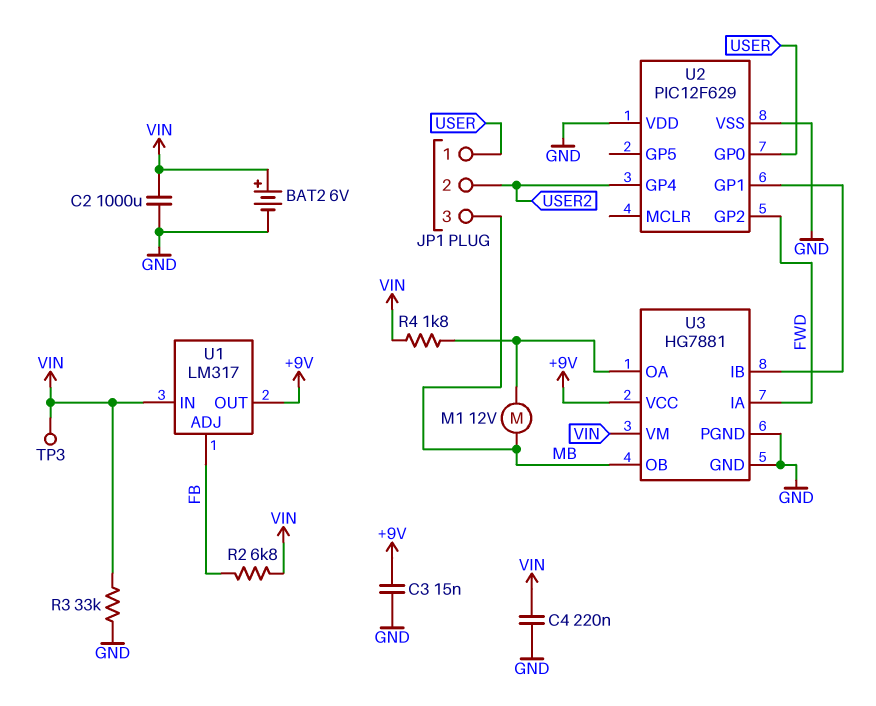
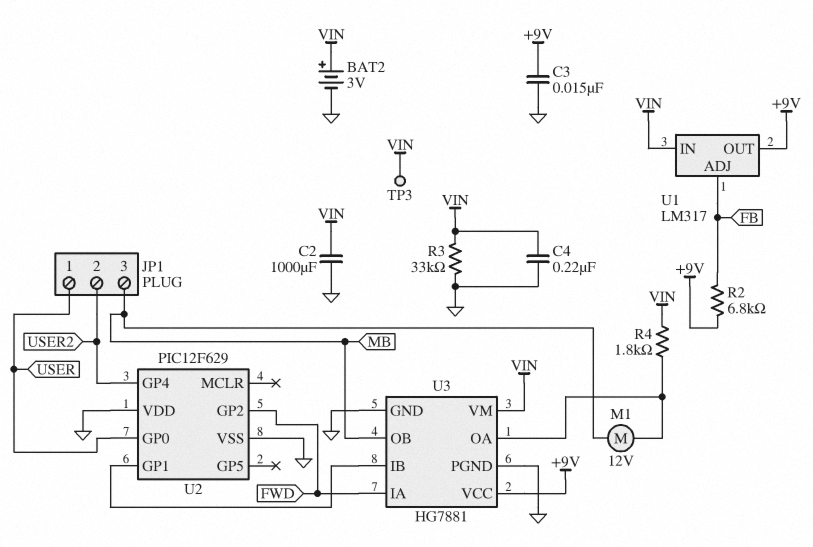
BAT2: 6V (plus VIN, minus GND) -> 3V (plus VIN, minus GND)
R2: 6.8k (FB, VIN) -> 6.8k (+9V, FB)

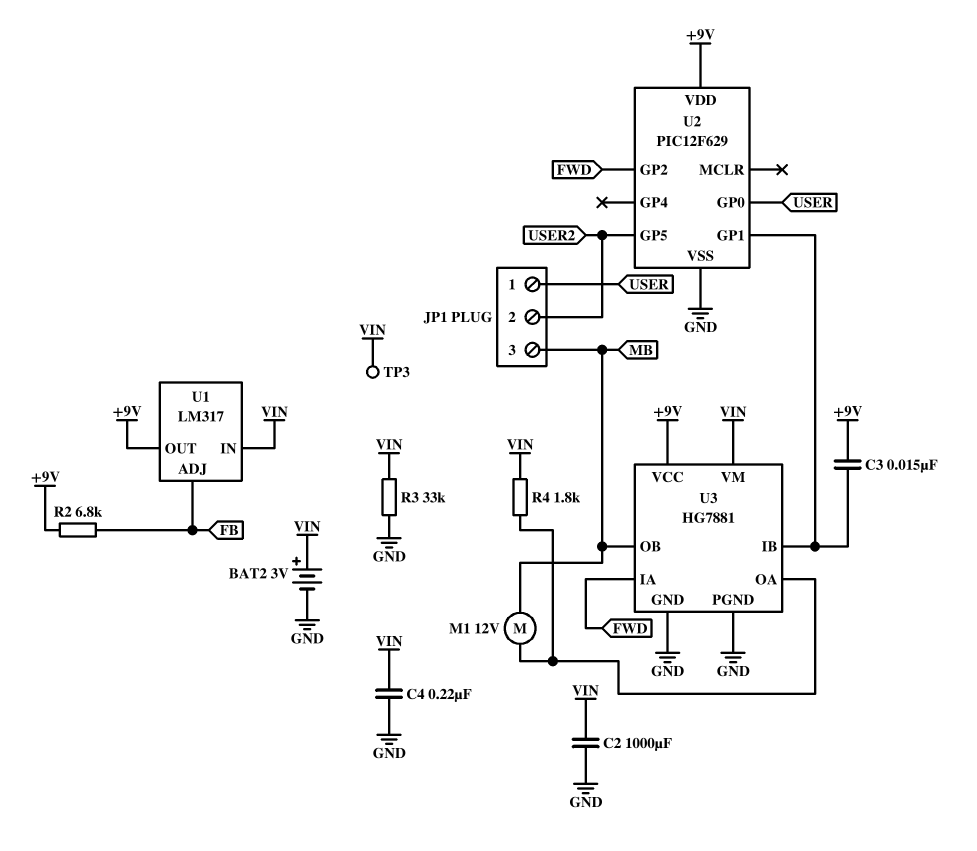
C3: 15nF (+9V, GND) -> 15nF (+9V, U2/GP1)
U2 pin GP4: USER2 -> none
U2 pin GP5: none -> USER2
U2 pin VDD: GND -> +9V

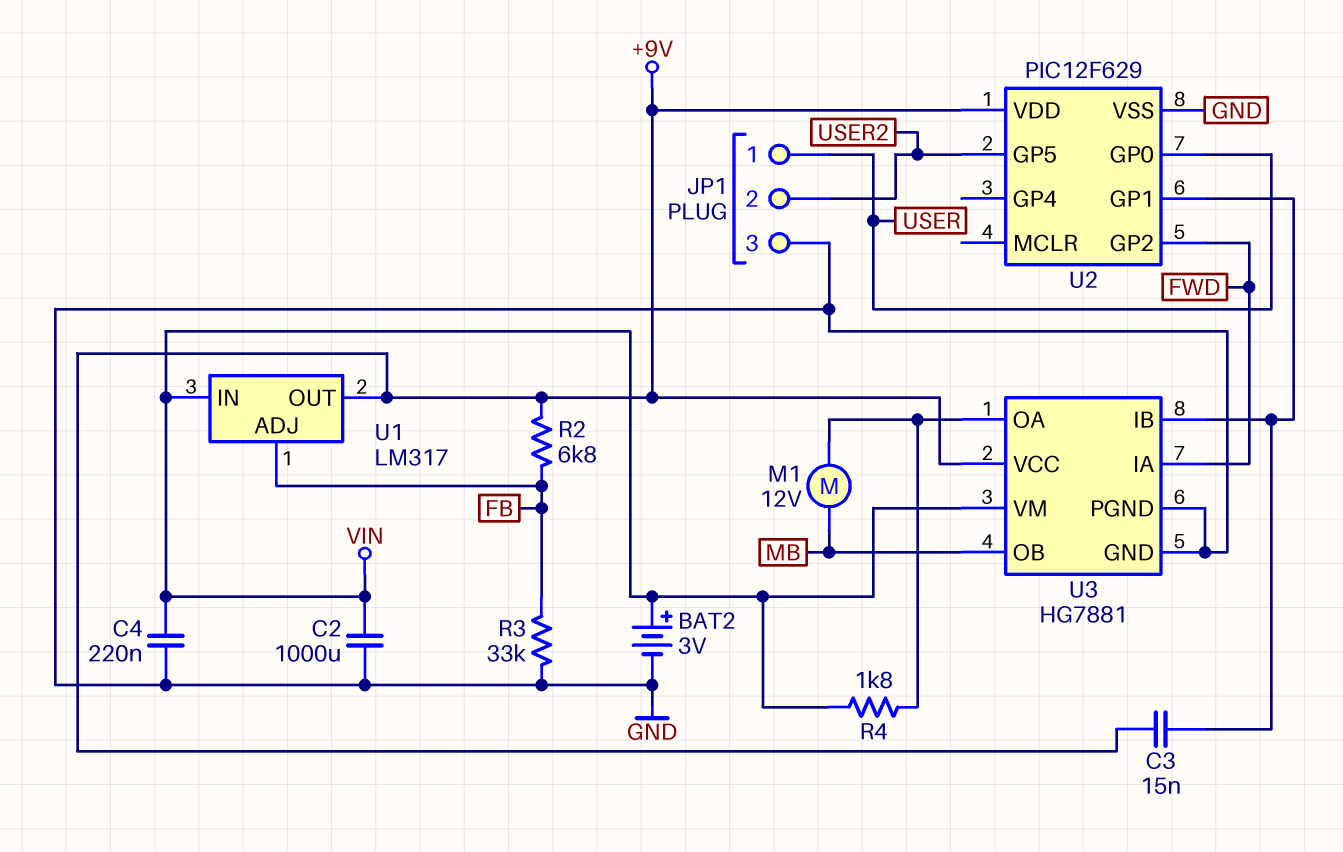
JP1 pin 3: MB -> GND
R3: 33k (GND, VIN) -> 33k (FB, GND)
TP3: test point (VIN) -> none

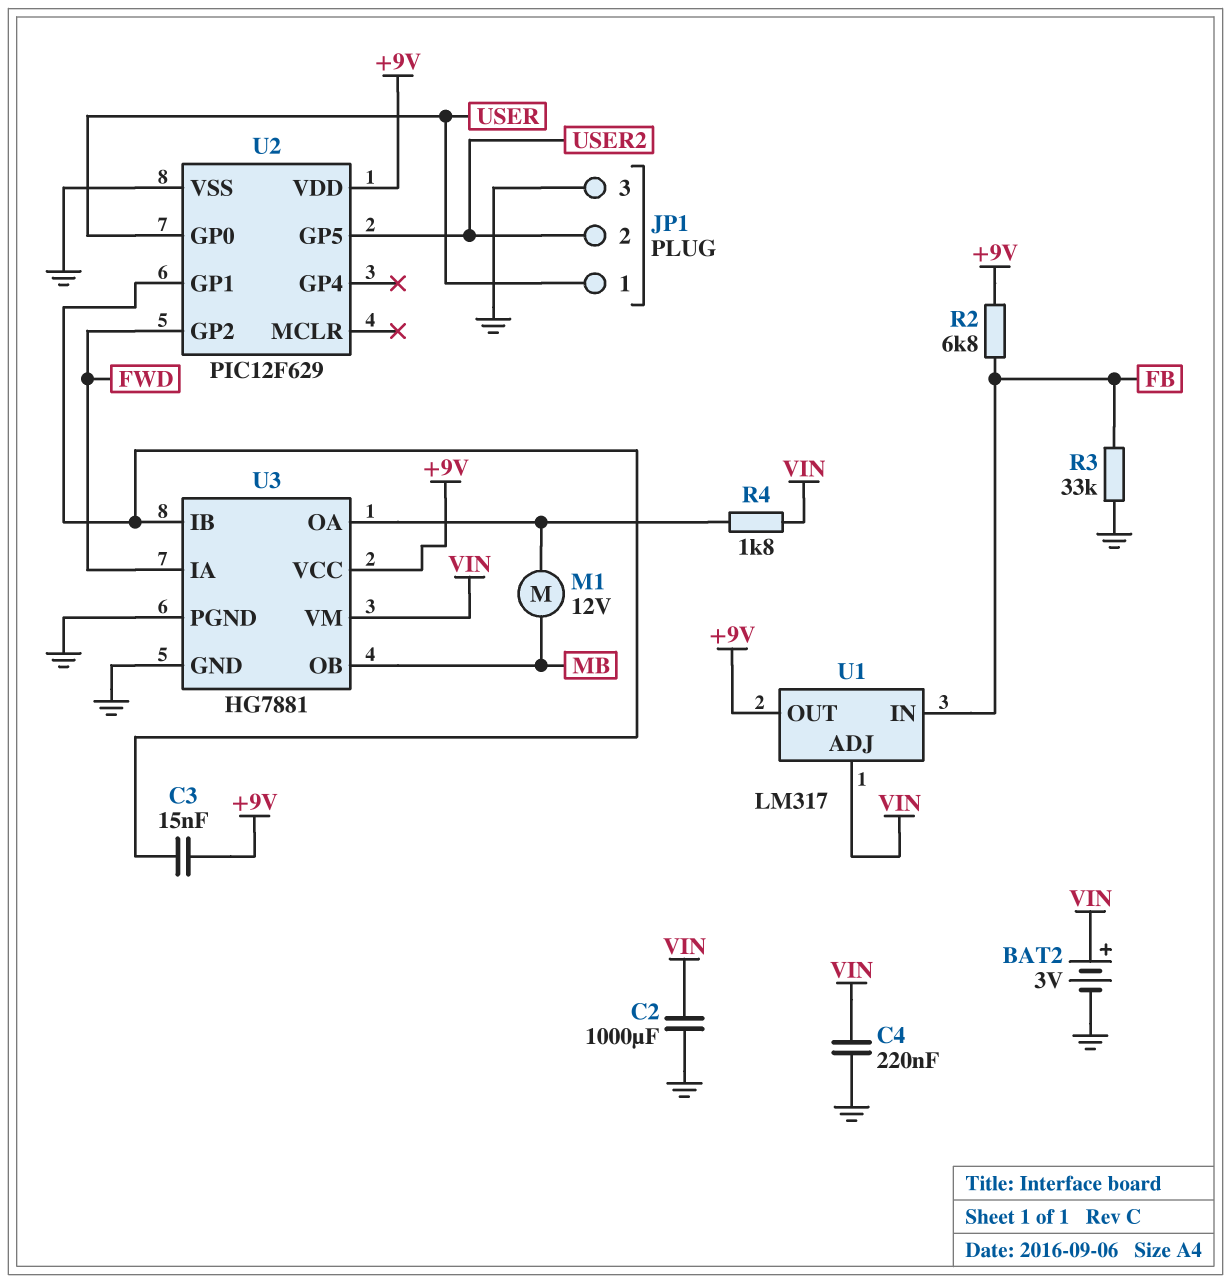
U1 pin ADJ: FB -> VIN
U1 pin IN: VIN -> FB

